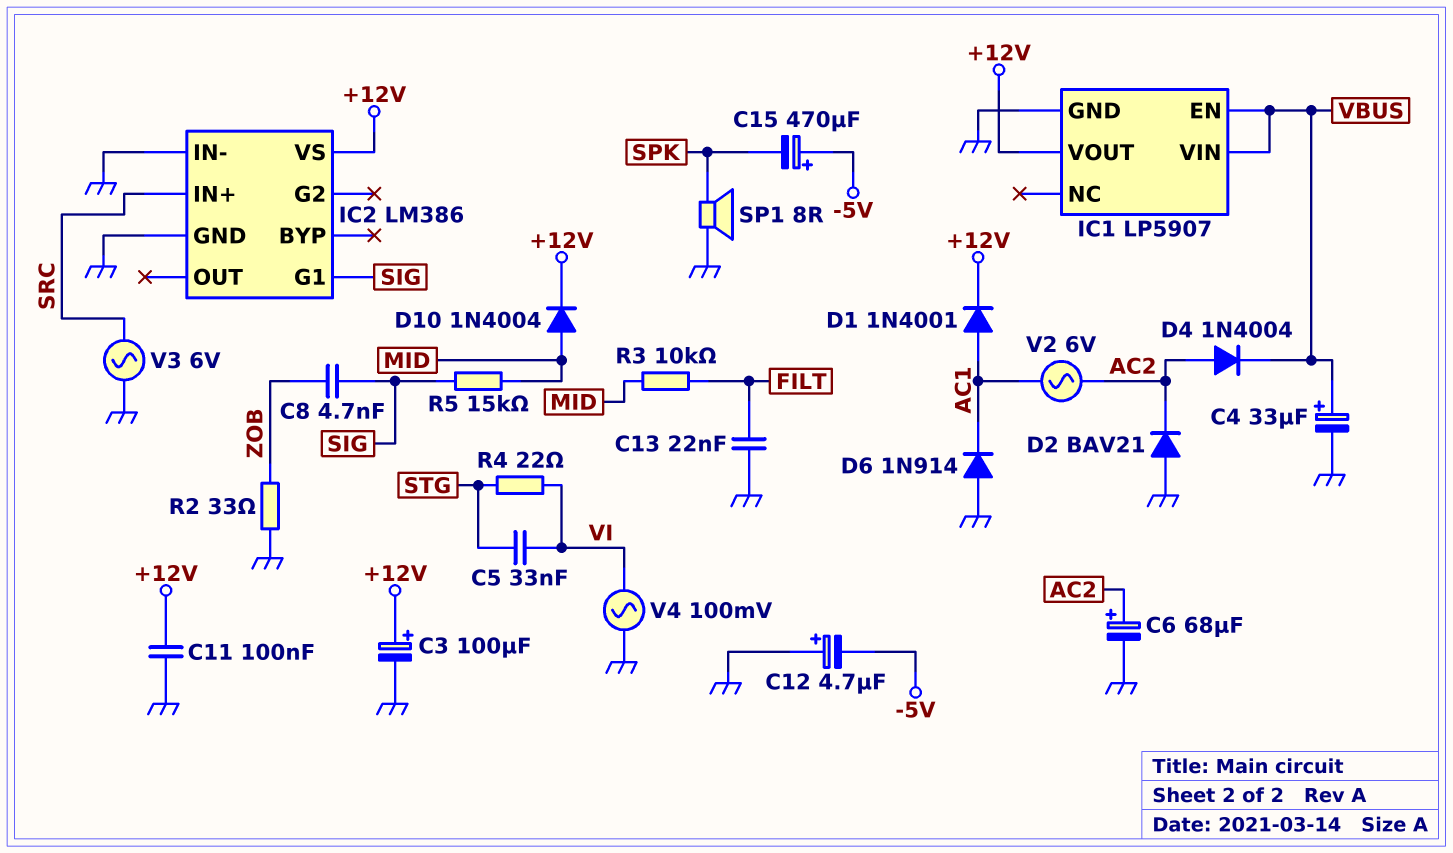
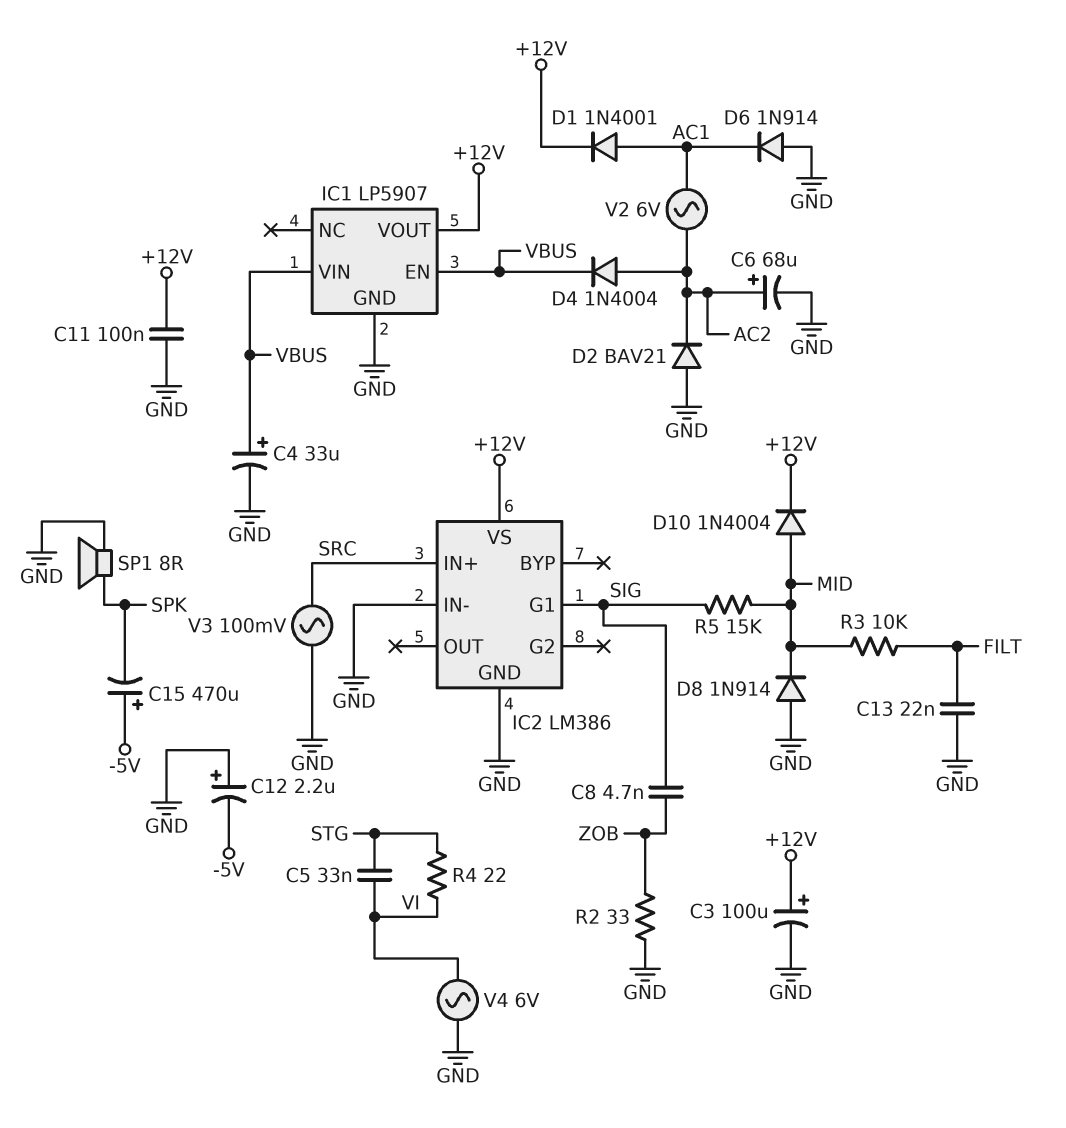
C12: 4.7uF (plus GND, minus -5V) -> 2.2uF (plus GND, minus -5V)
D8: none -> diode 1N914 (A GND, K MID)
V3: AC 6V (GND, SRC) -> AC 100mV (GND, SRC)
V4: AC 100mV (GND, VI) -> AC 6V (GND, VI)

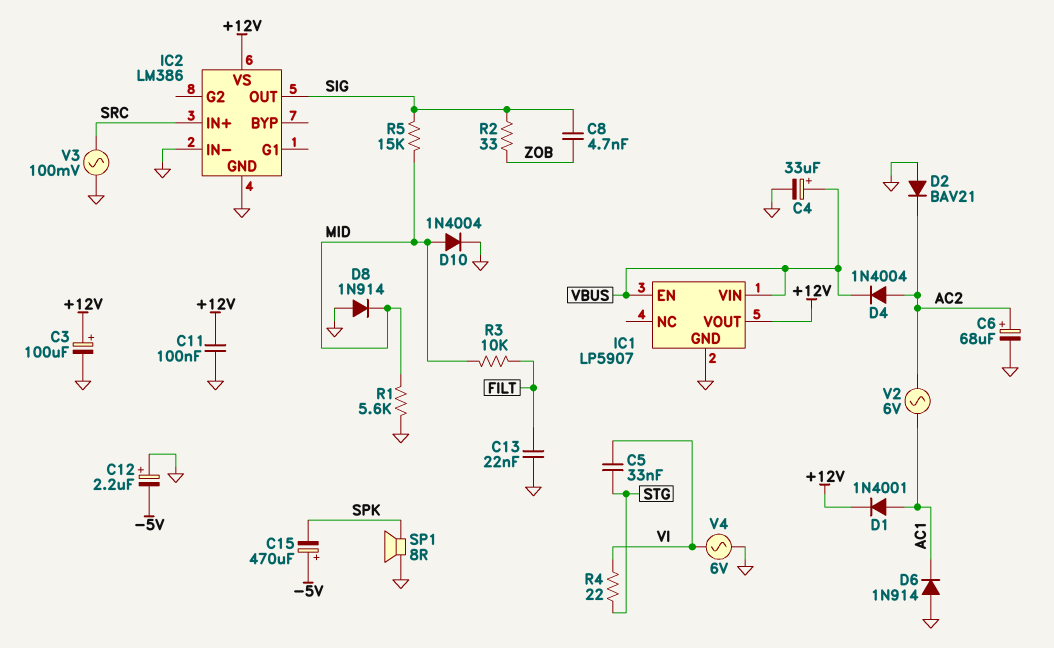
D10: diode 1N4004 (A MID, K +12V) -> diode 1N4004 (A MID, K GND)
IC2 pin G1: SIG -> none
IC2 pin OUT: none -> SIG
R1: none -> 5.6k (GND, MID)
R2: 33 (GND, ZOB) -> 33 (SIG, ZOB)

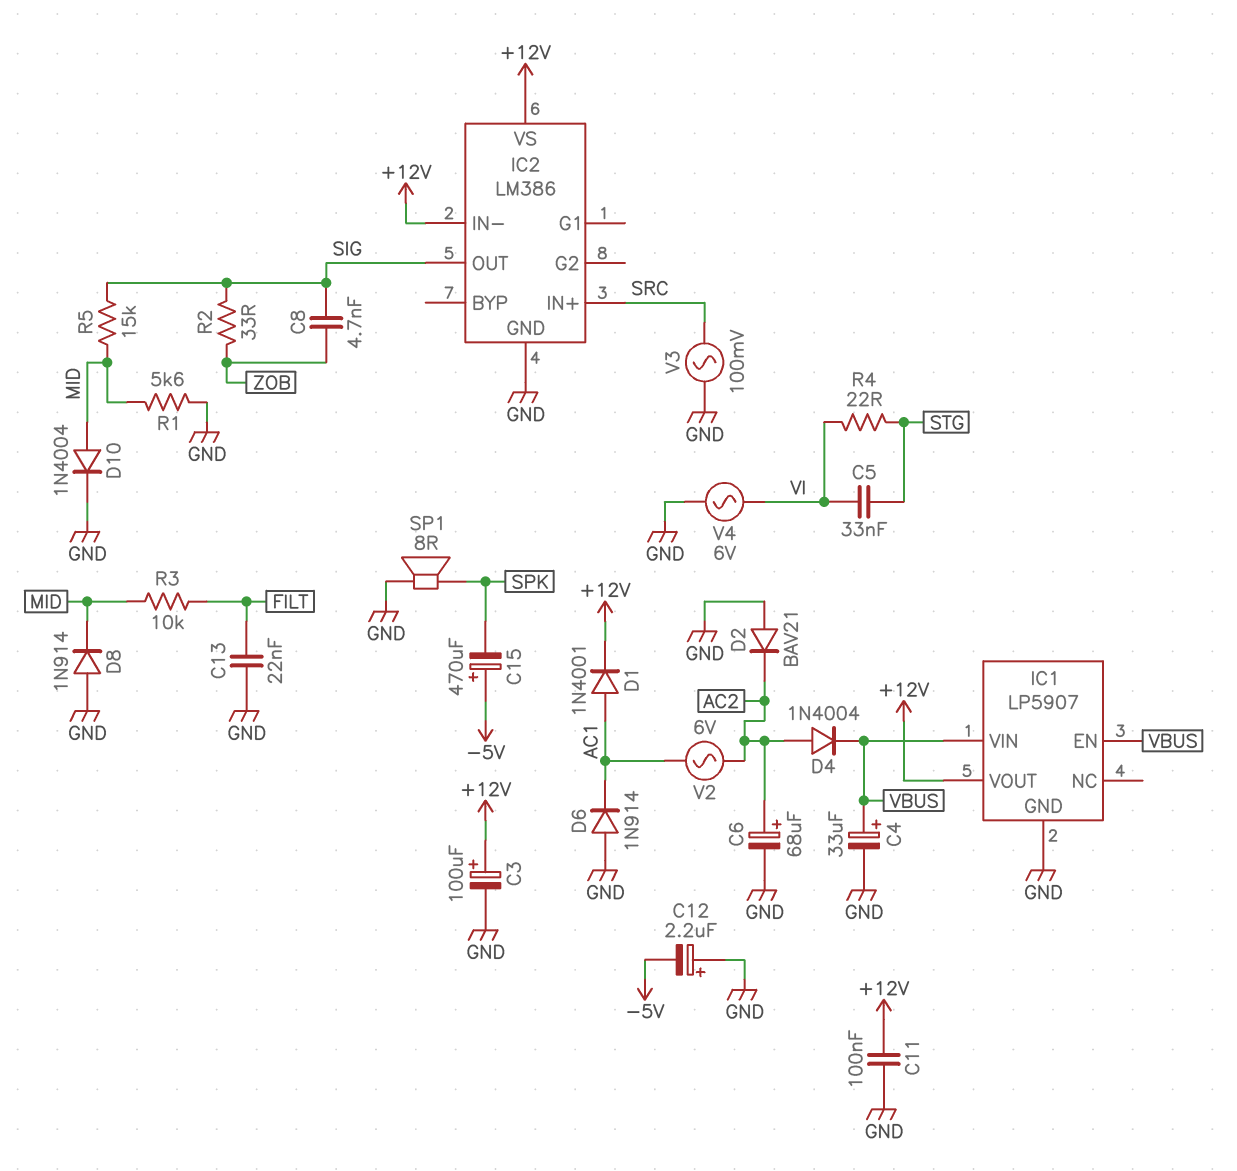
IC2 pin IN-: GND -> +12V

